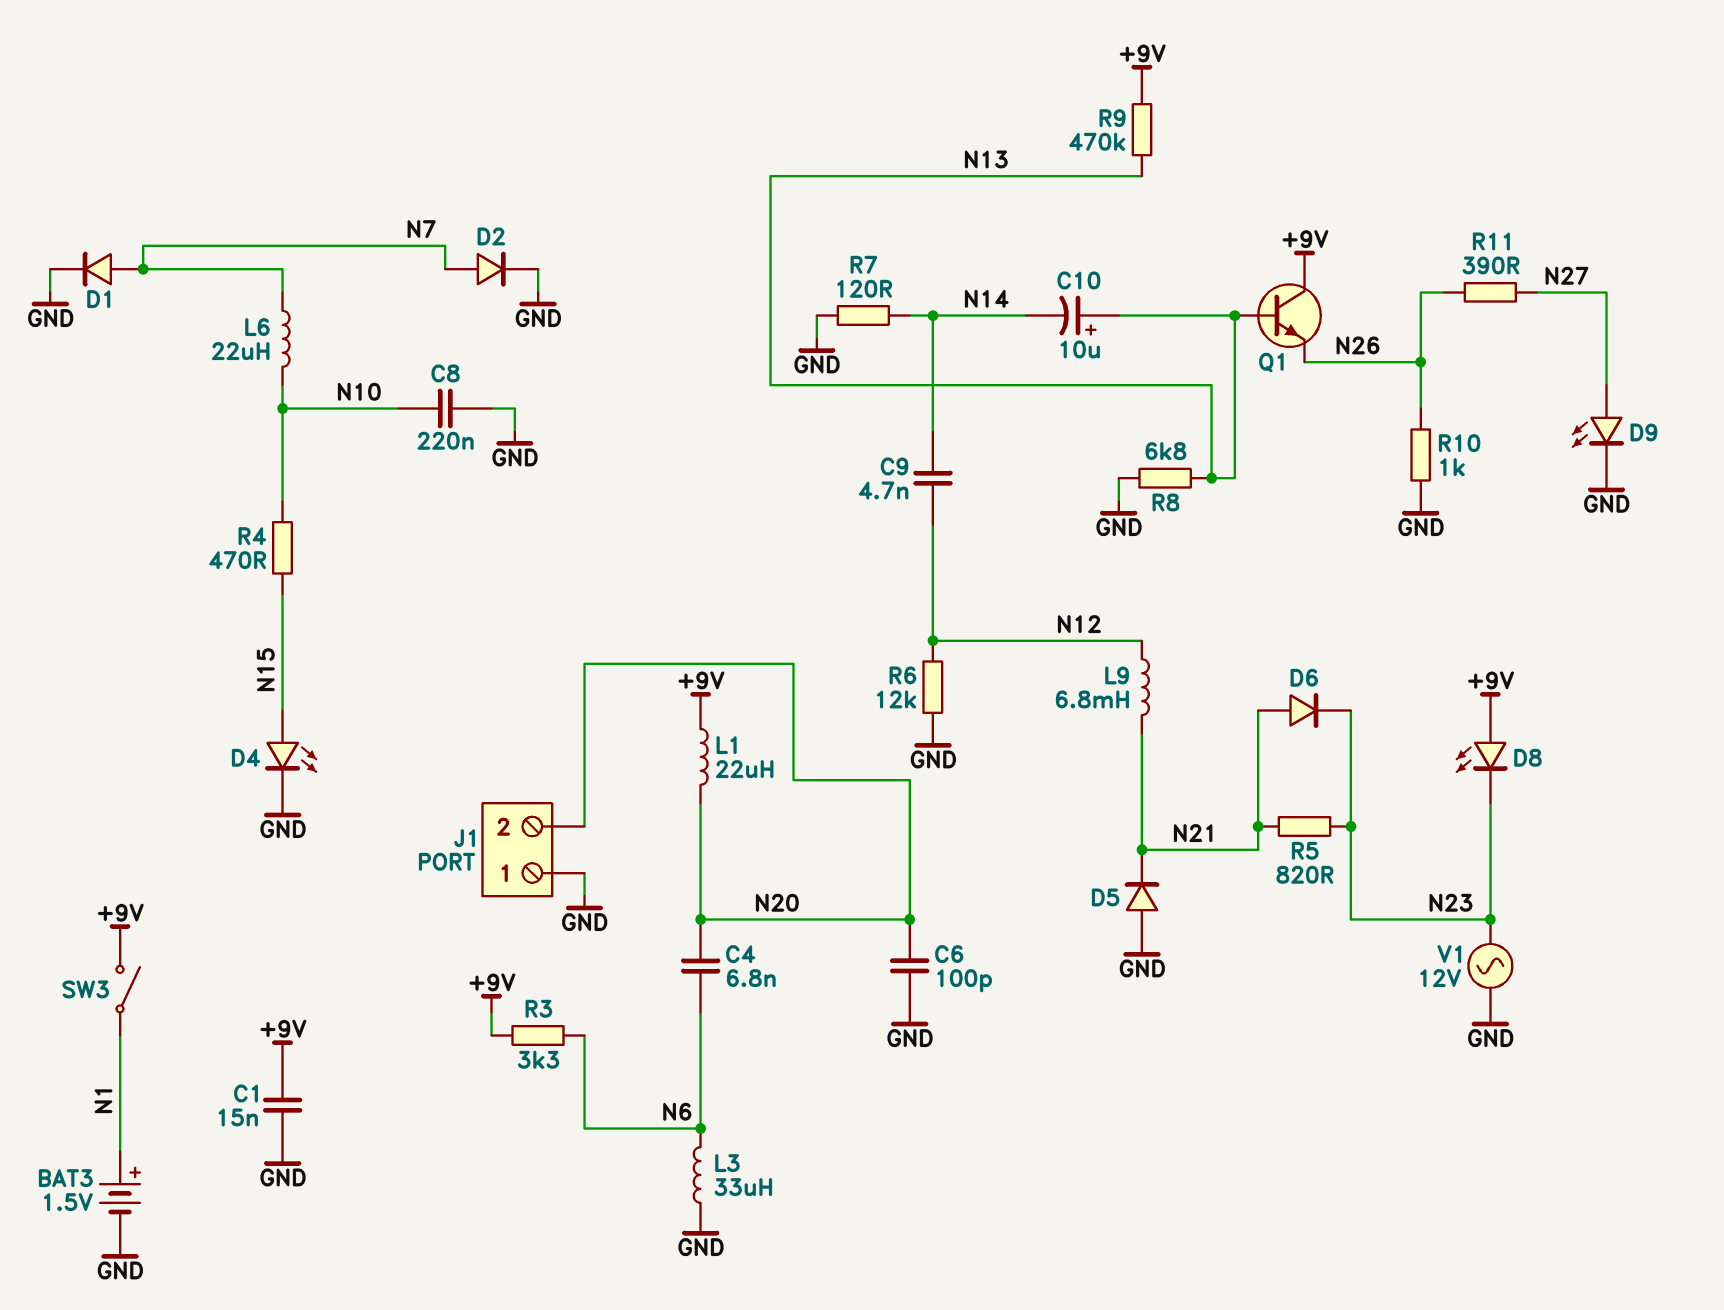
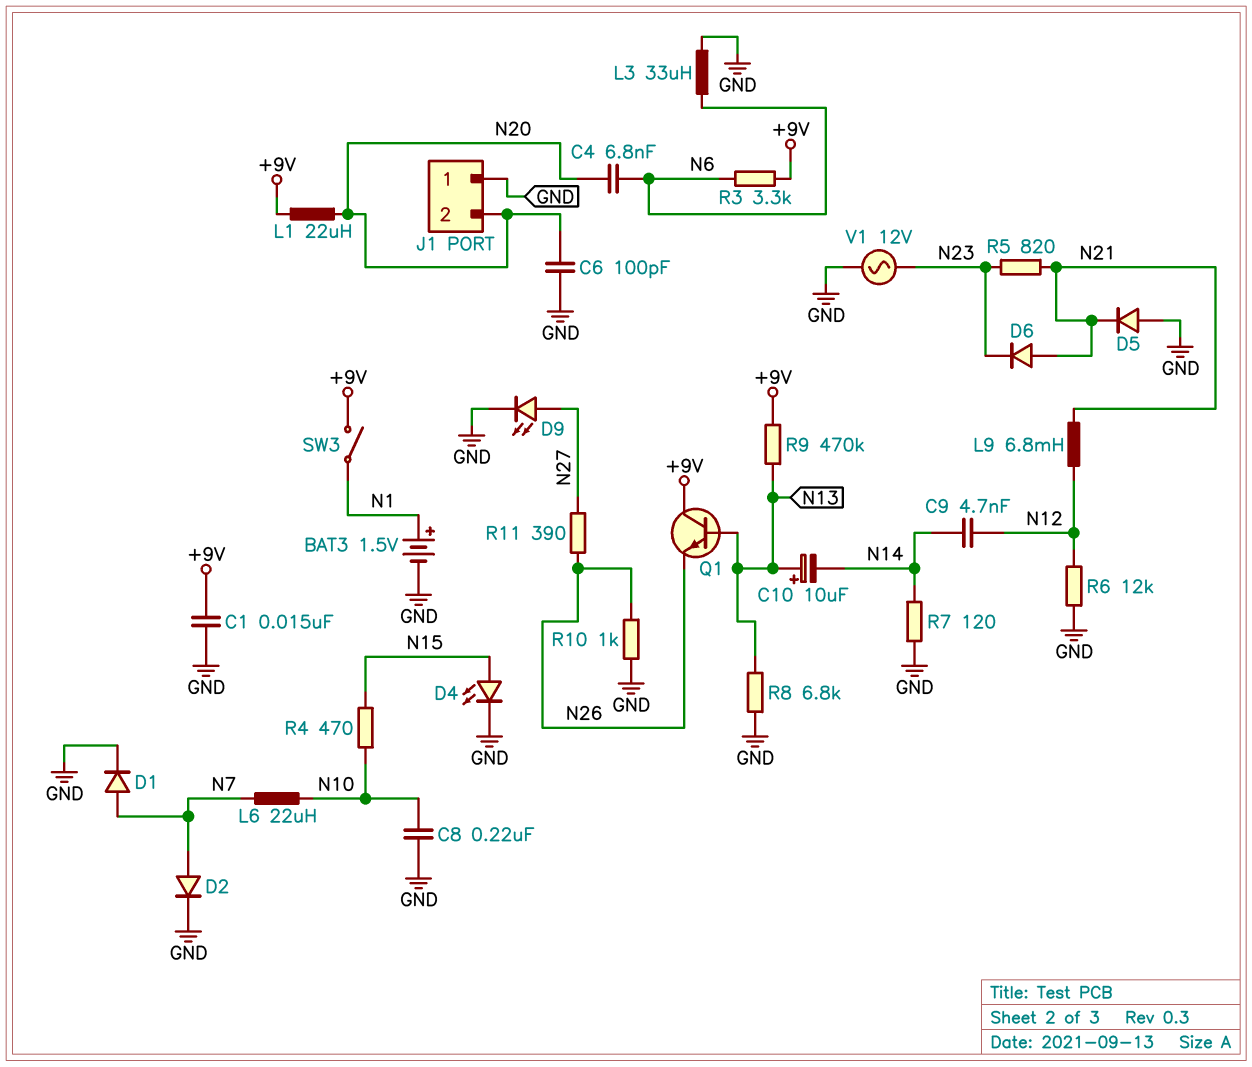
D8: LED (A +9V, K N23) -> none

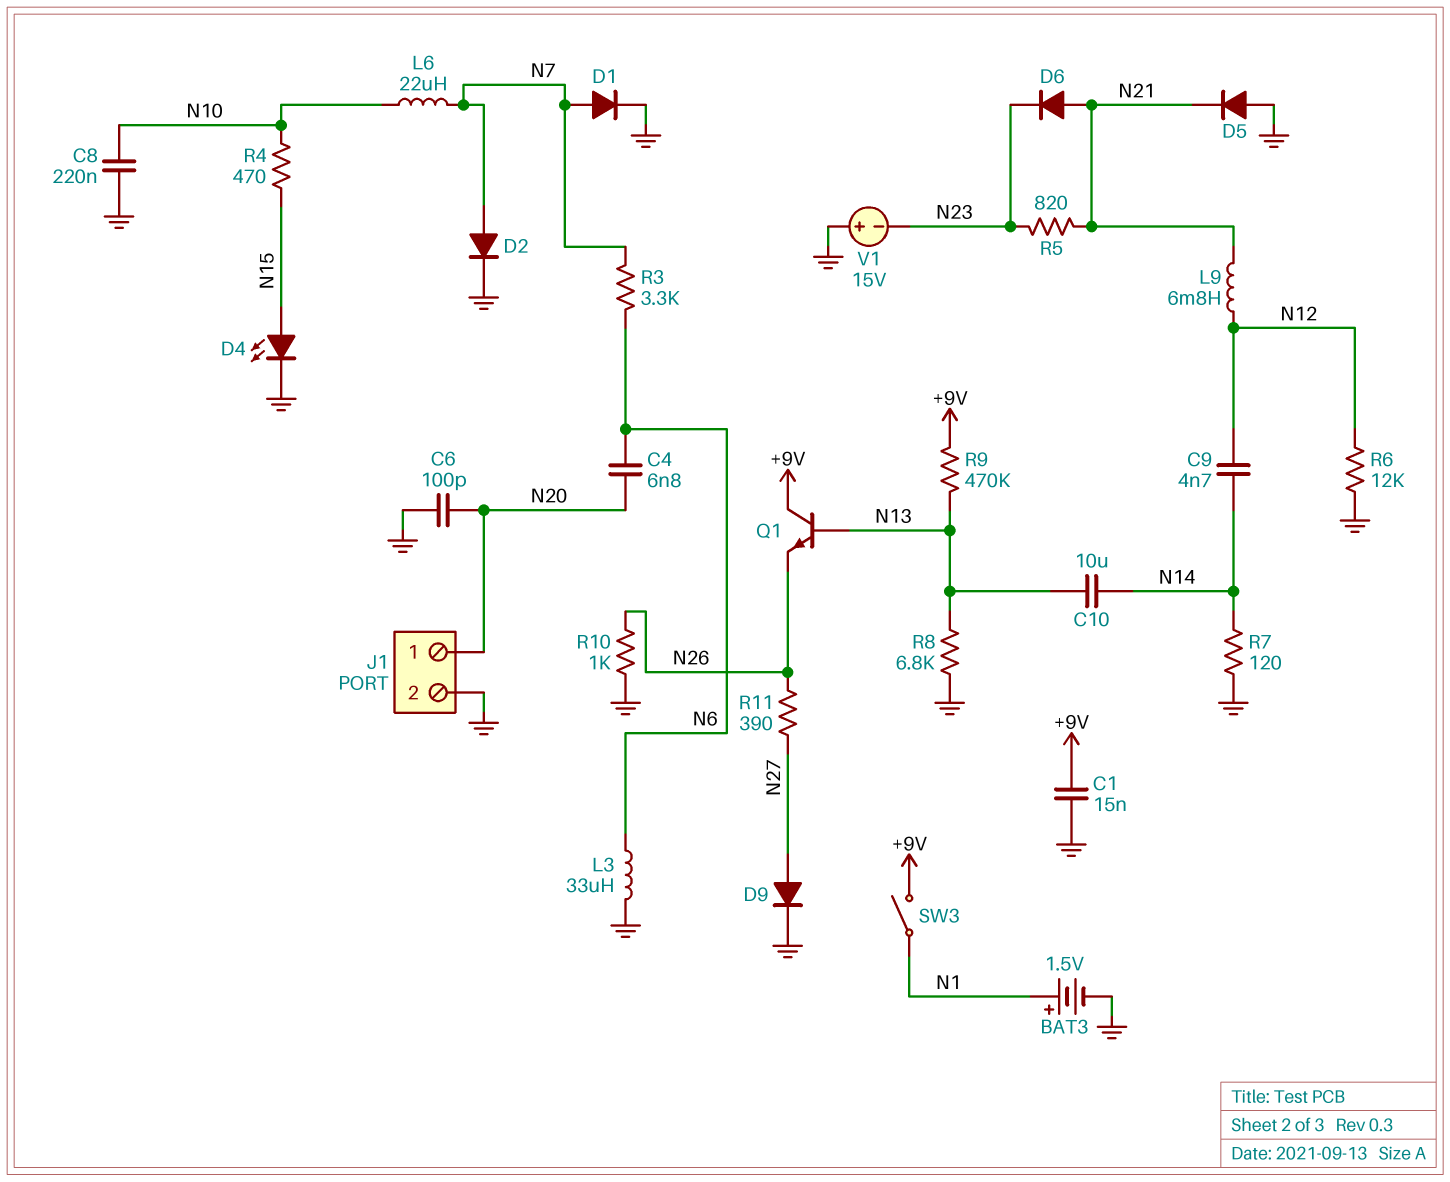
C10: 10uF (plus N13, minus N14) -> 10uF (N13, N14)
D9: LED (A N27, K GND) -> diode (A N27, K GND)
J1 pin 1: GND -> N20
J1 pin 2: N20 -> GND
L1: 22uH (+9V, N20) -> none
R3: 3.3k (+9V, N6) -> 3.3k (N6, N7)
V1: AC 12V (GND, N23) -> 15V (plus GND, minus N23)

